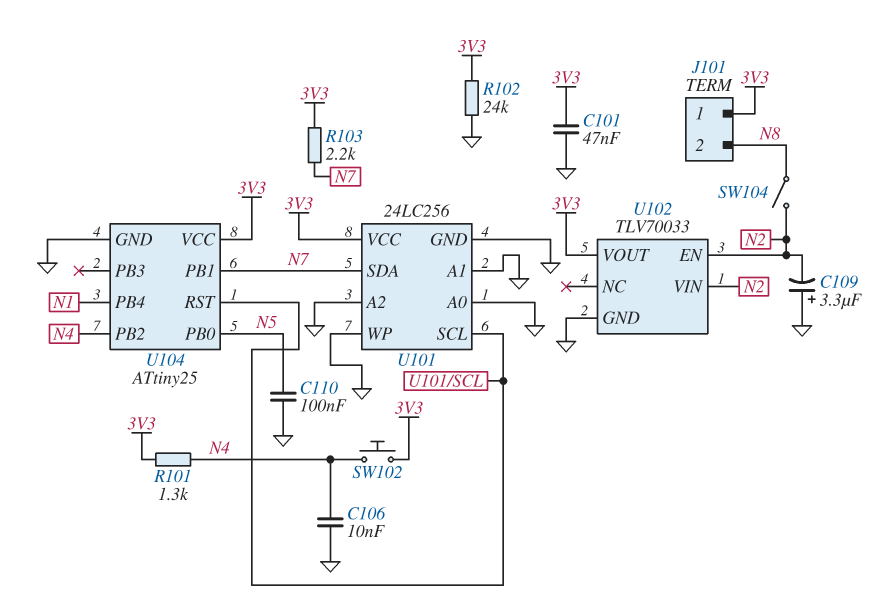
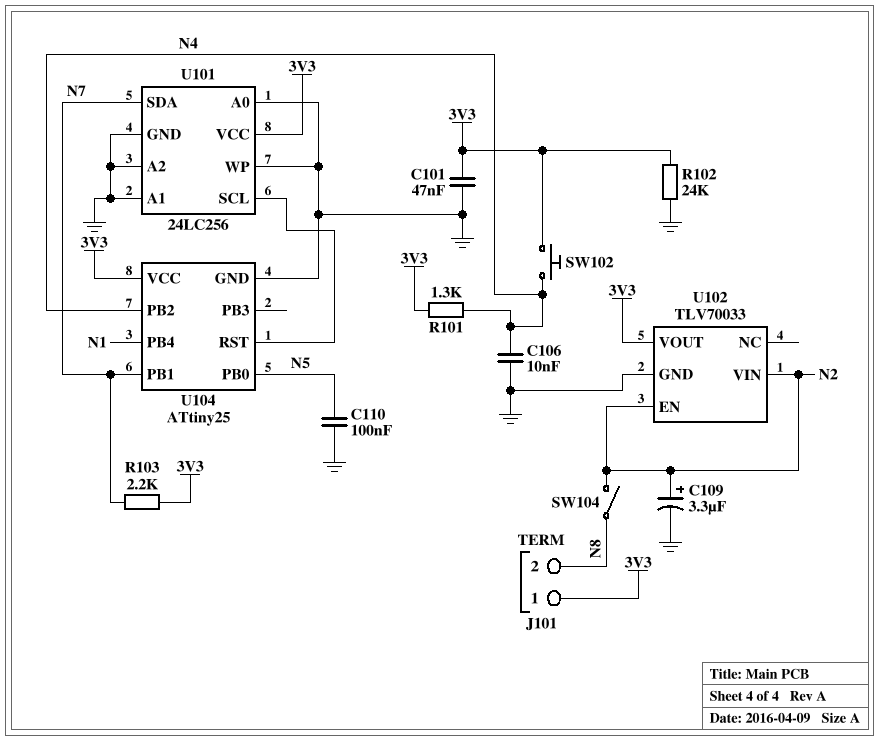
C109: 3.3uF (plus GND, minus N2) -> 3.3uF (plus N2, minus GND)

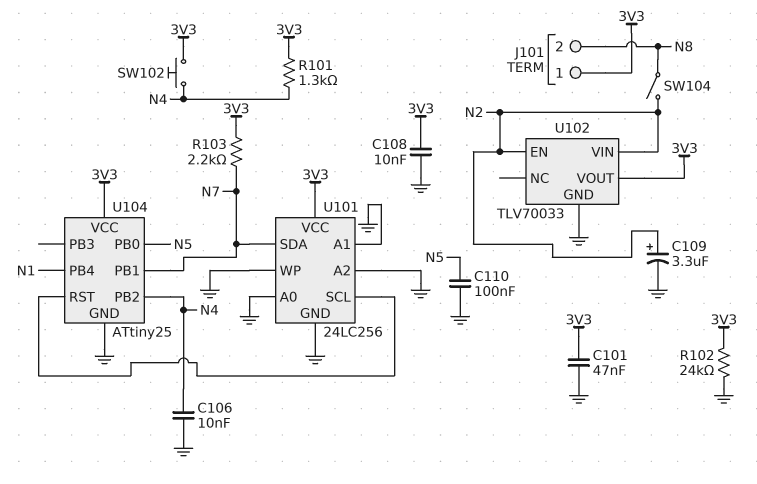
C108: none -> 10nF (3V3, GND)

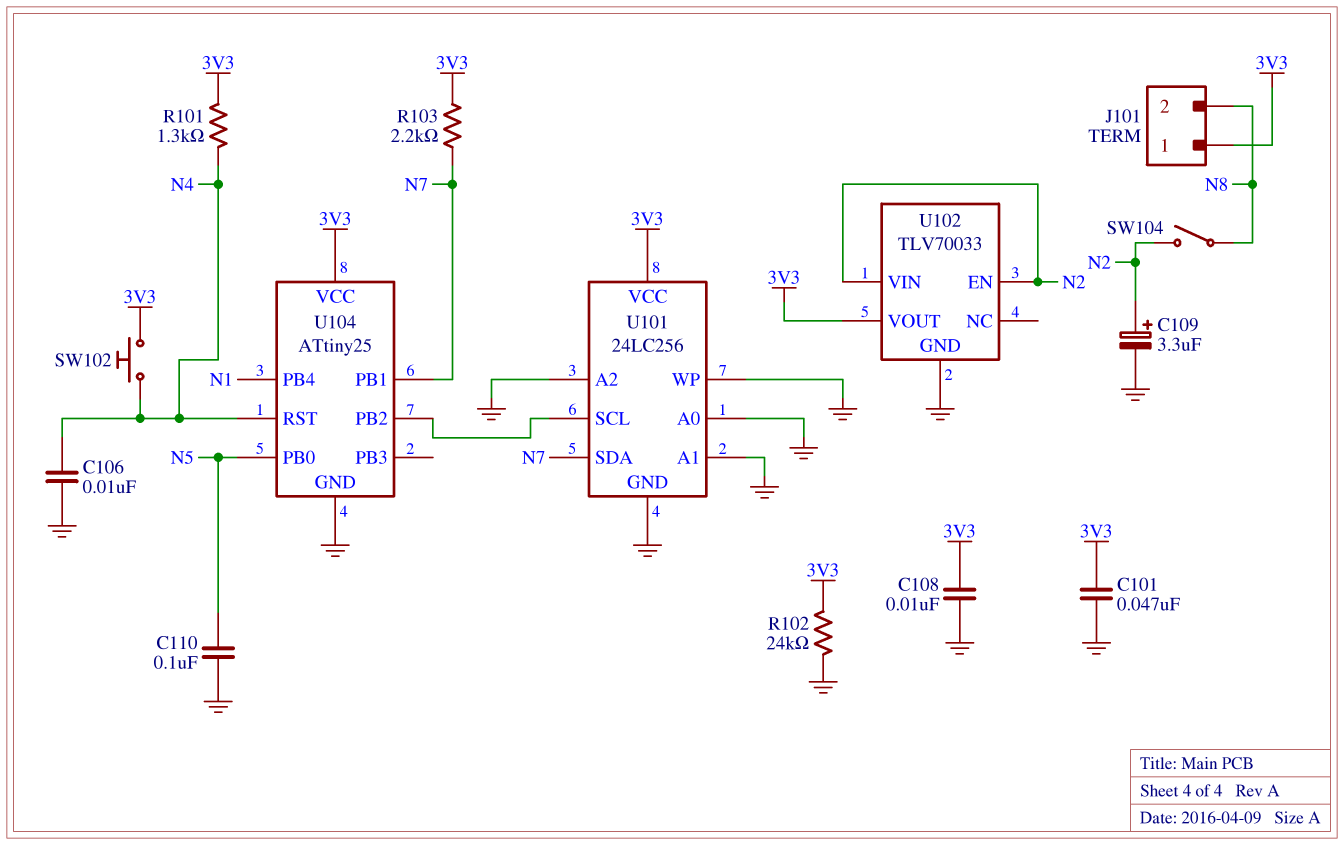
U104 pin PB2: N4 -> U101/SCL
U104 pin RST: U101/SCL -> N4

